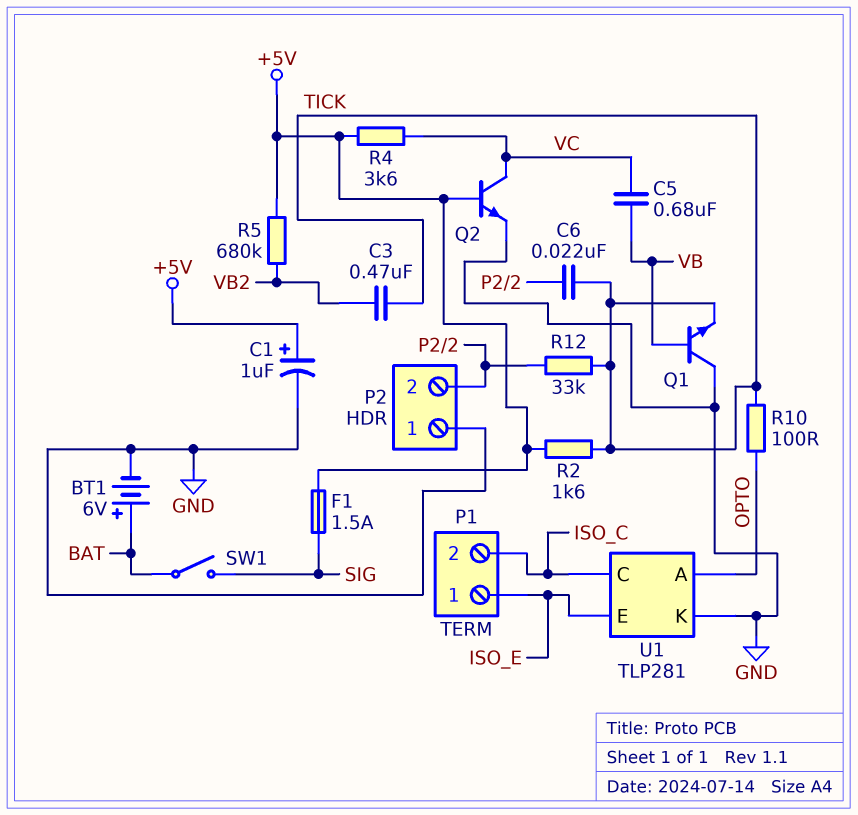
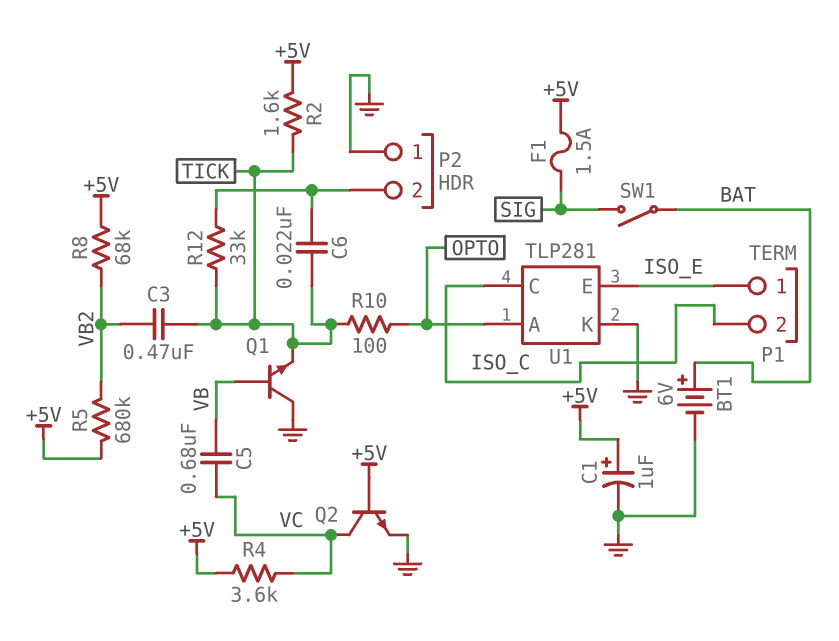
R8: none -> 68k (+5V, VB2)

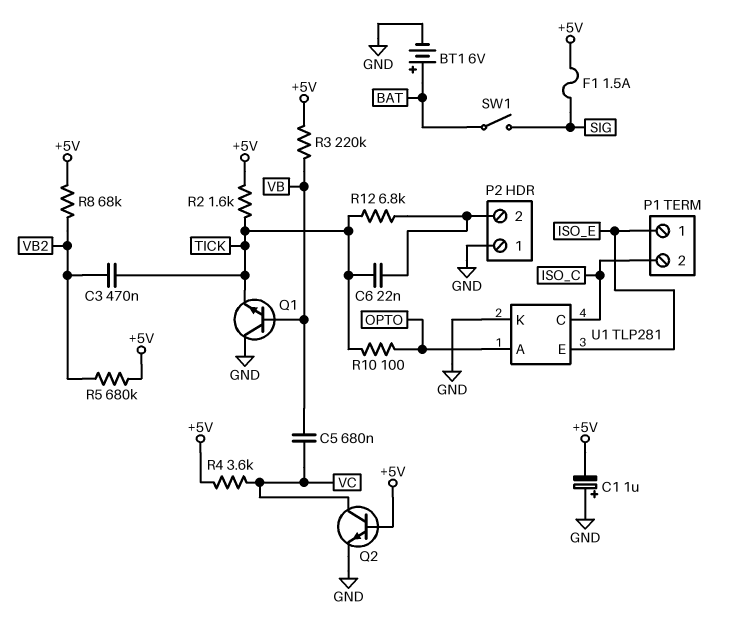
C1: 1uF (plus +5V, minus GND) -> 1uF (plus GND, minus +5V)
R3: none -> 220k (+5V, VB)
R12: 33k (P2/2, TICK) -> 6.8k (P2/2, TICK)

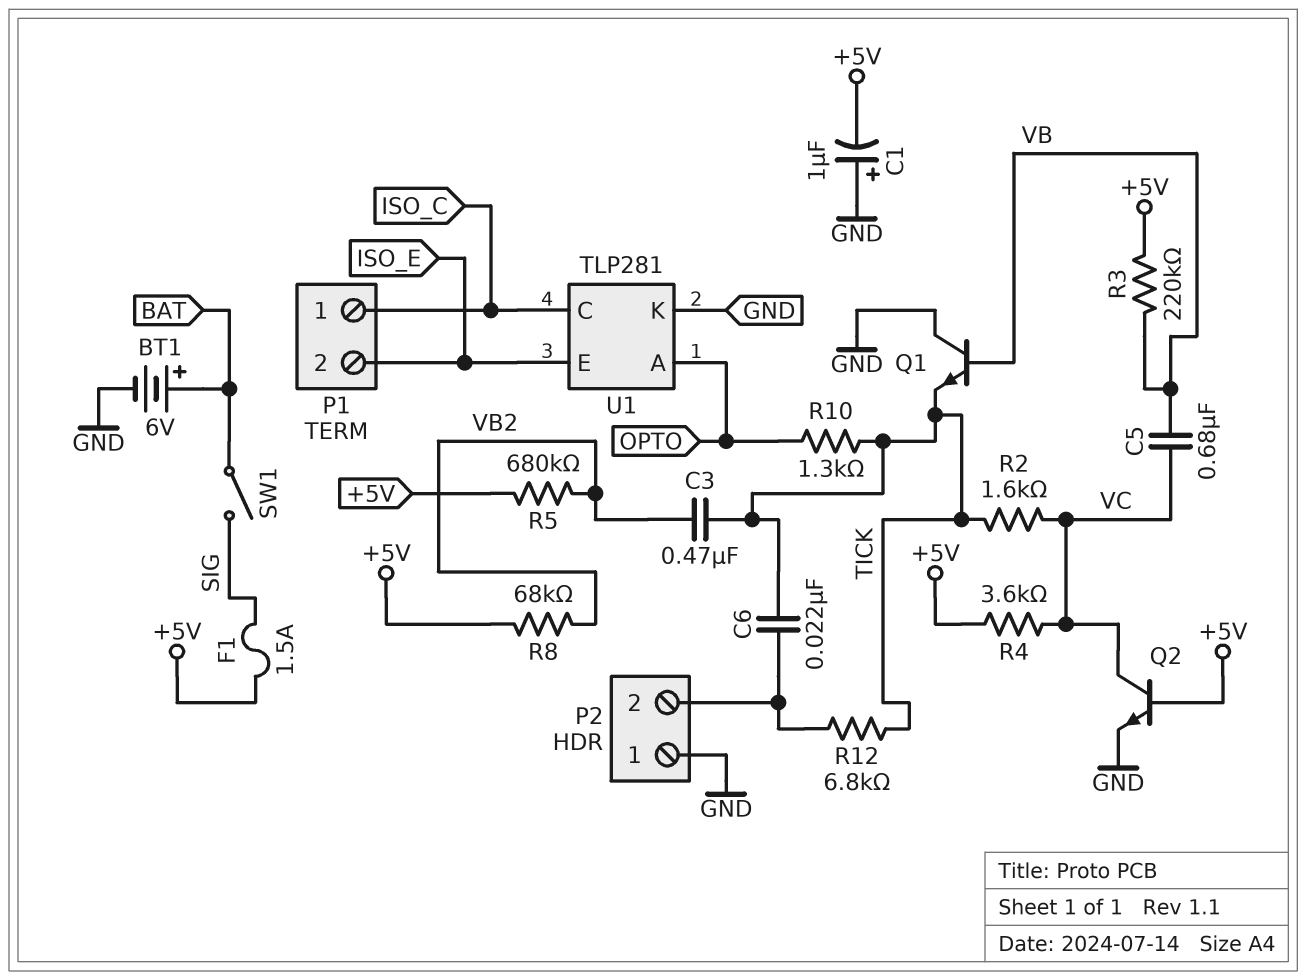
P1 pin 1: ISO_E -> ISO_C
P1 pin 2: ISO_C -> ISO_E
R2: 1.6k (+5V, TICK) -> 1.6k (TICK, VC)
R10: 100 (OPTO, TICK) -> 1.3k (OPTO, TICK)

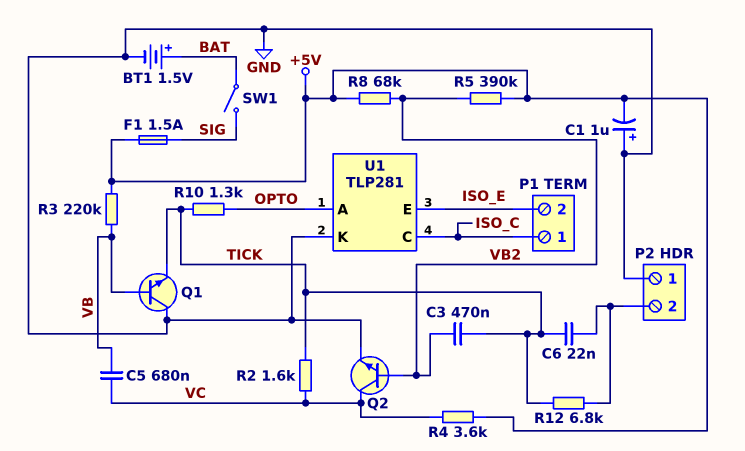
BT1: 6V (plus BAT, minus GND) -> 1.5V (plus BAT, minus GND)
Q2: NPN (B +5V, C VC, E GND) -> NPN (B VB2, C VC, E GND)
R5: 680k (+5V, VB2) -> 390k (+5V, VB2)

